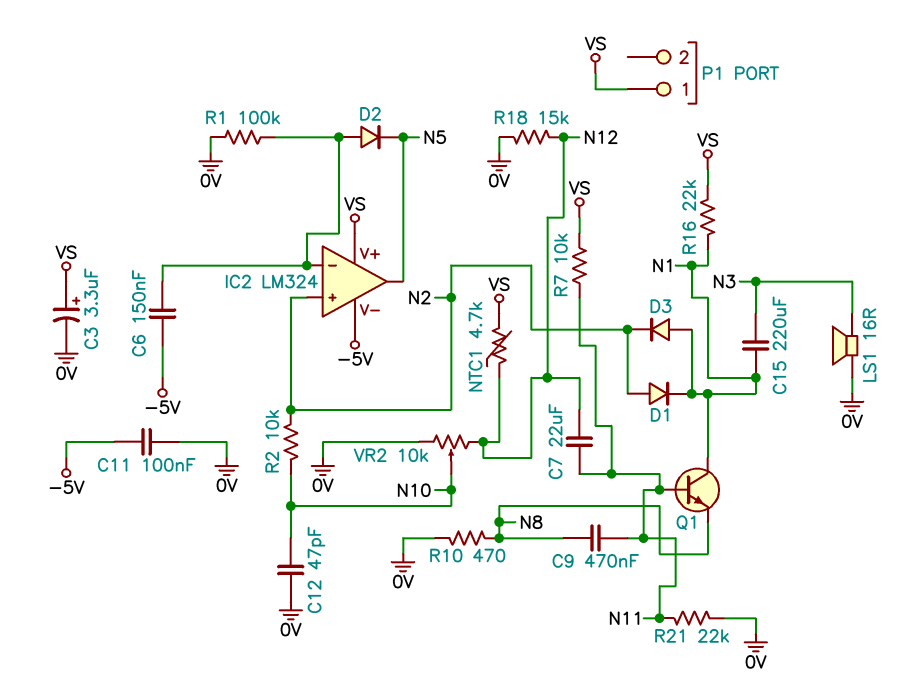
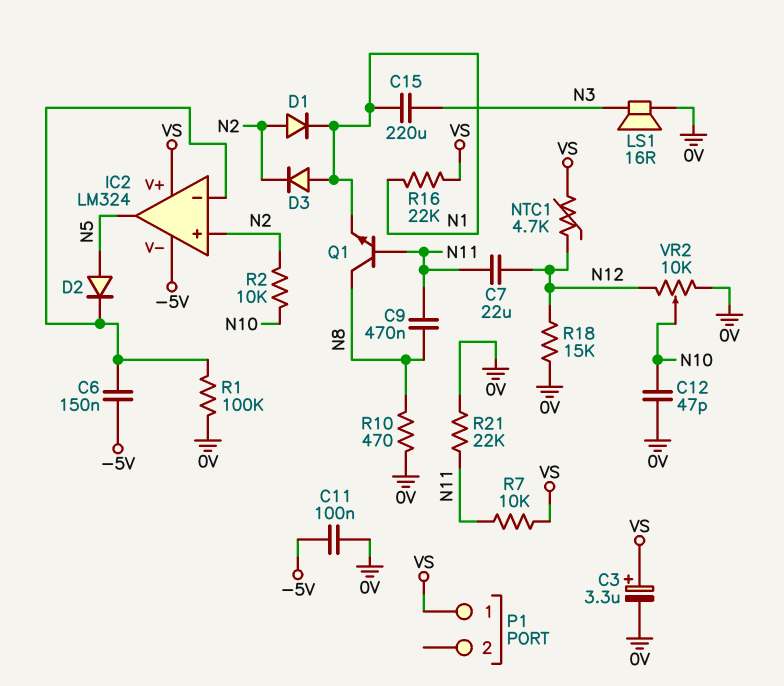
D2: diode (A IC2/in-, K N5) -> diode (A N5, K IC2/in-)
Q1: NPN (B N11, C N1, E N8) -> NPN (B N11, C N8, E N1)

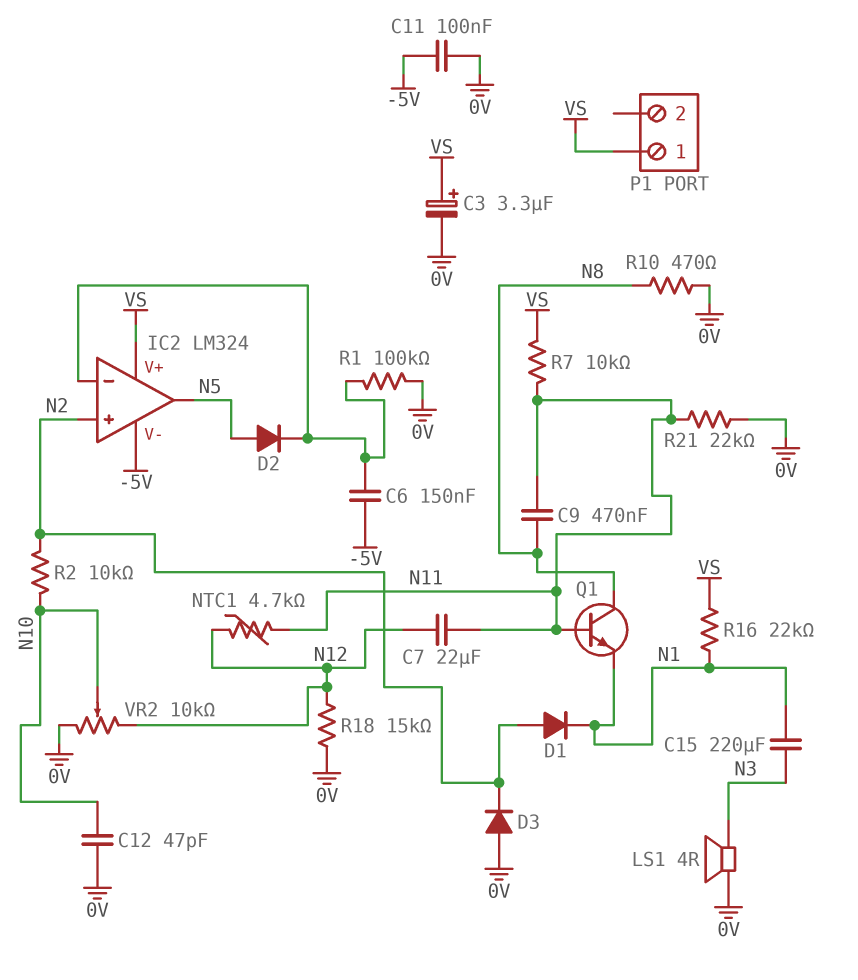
D3: diode (A N1, K N2) -> diode (A 0V, K N2)
LS1: speaker 16R (0V, N3) -> speaker 4R (0V, N3)
NTC1: 4.7k (N12, VS) -> 4.7k (N11, N12)

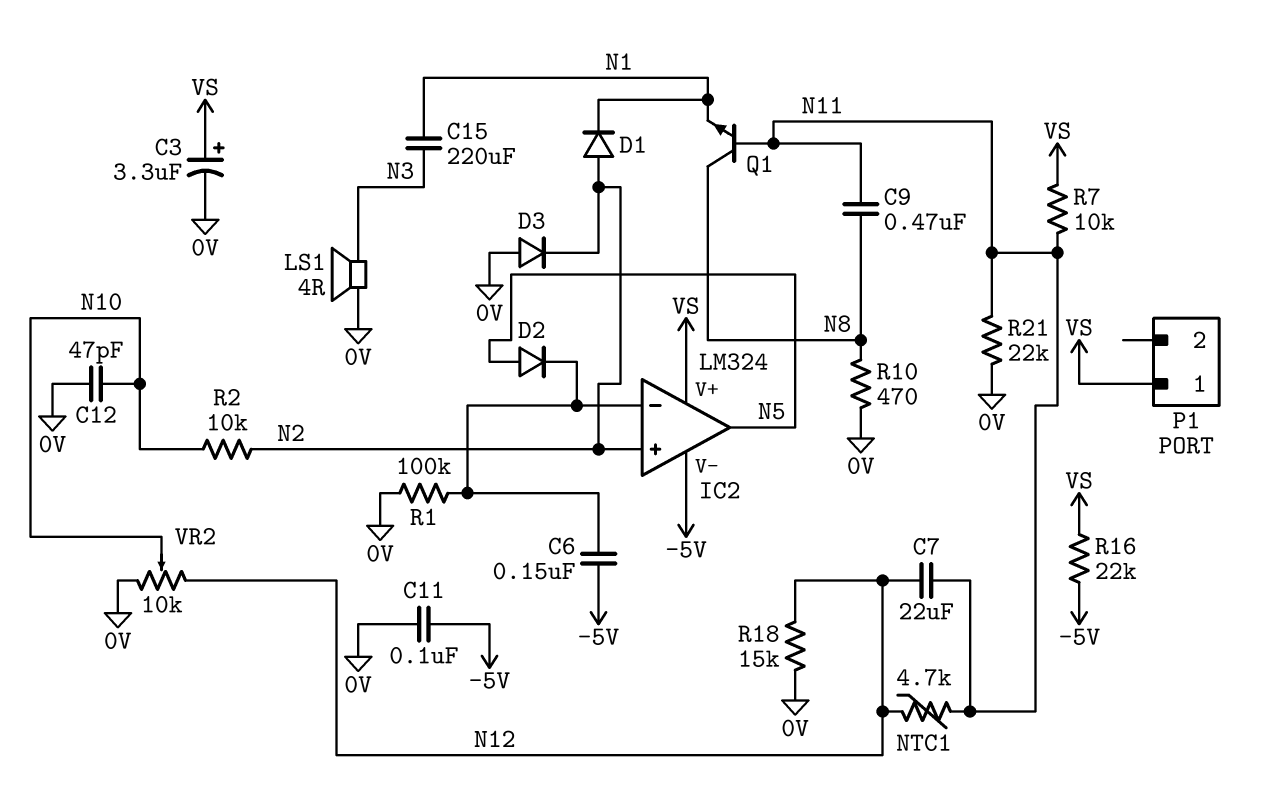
R16: 22k (N1, VS) -> 22k (-5V, VS)

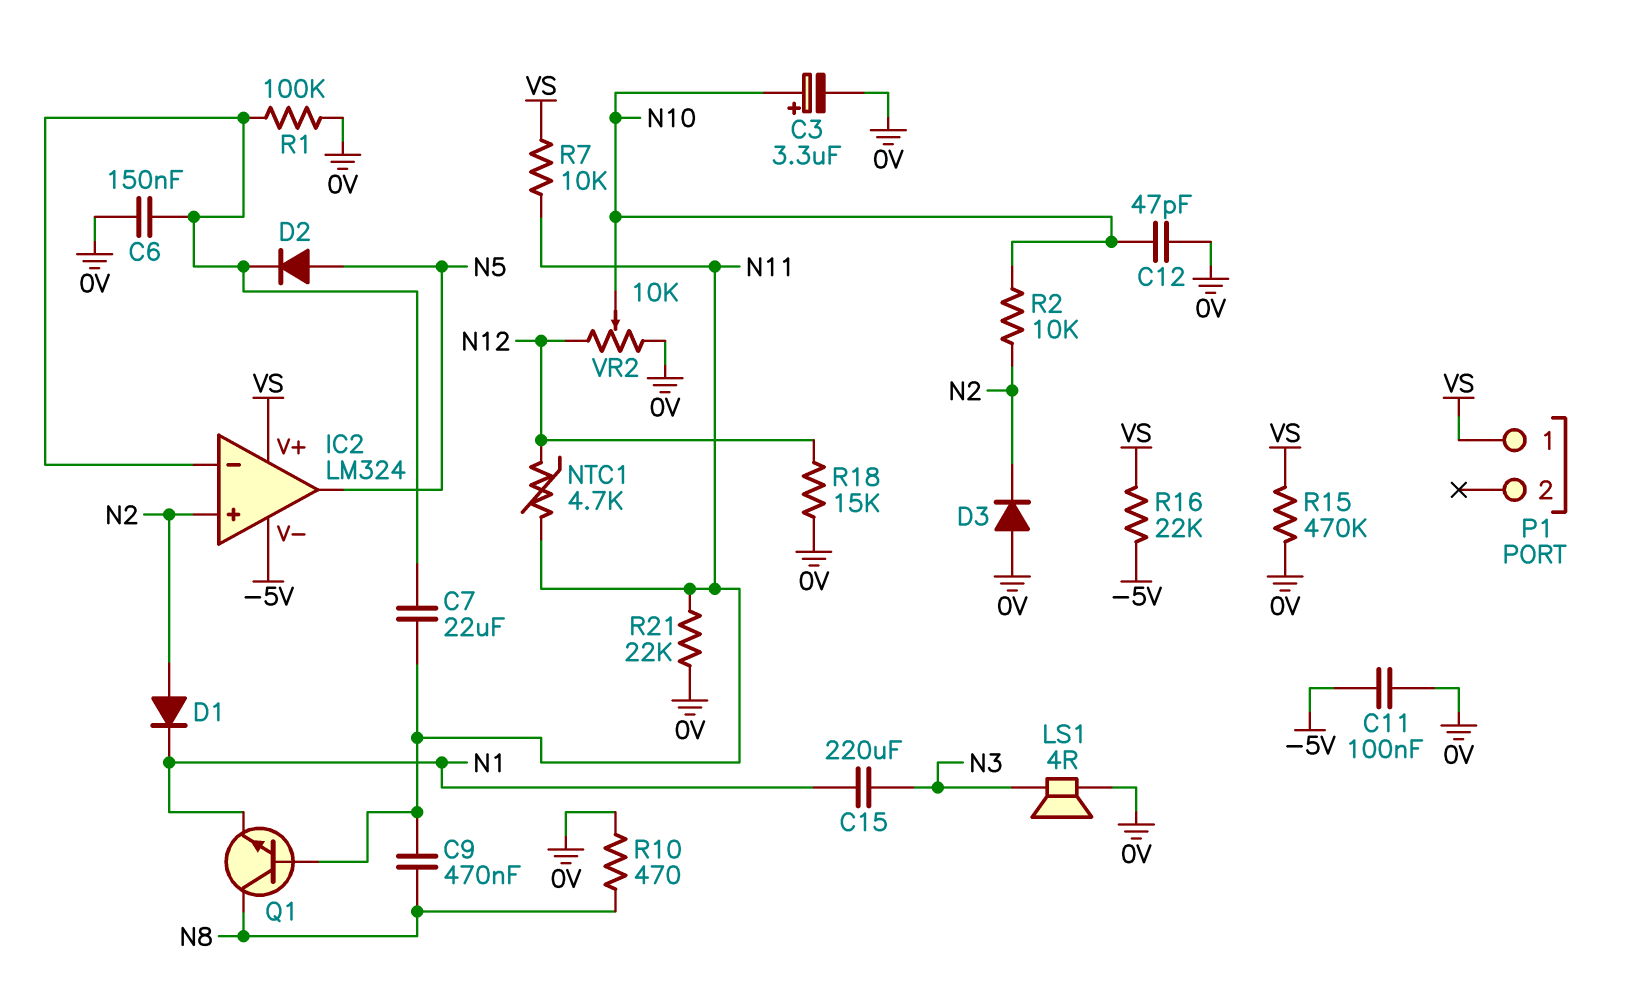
C3: 3.3uF (plus VS, minus 0V) -> 3.3uF (plus N10, minus 0V)
C6: 150nF (-5V, IC2/in-) -> 150nF (0V, IC2/in-)
C7: 22uF (N11, N12) -> 22uF (IC2/in-, N11)
R15: none -> 470k (0V, VS)

